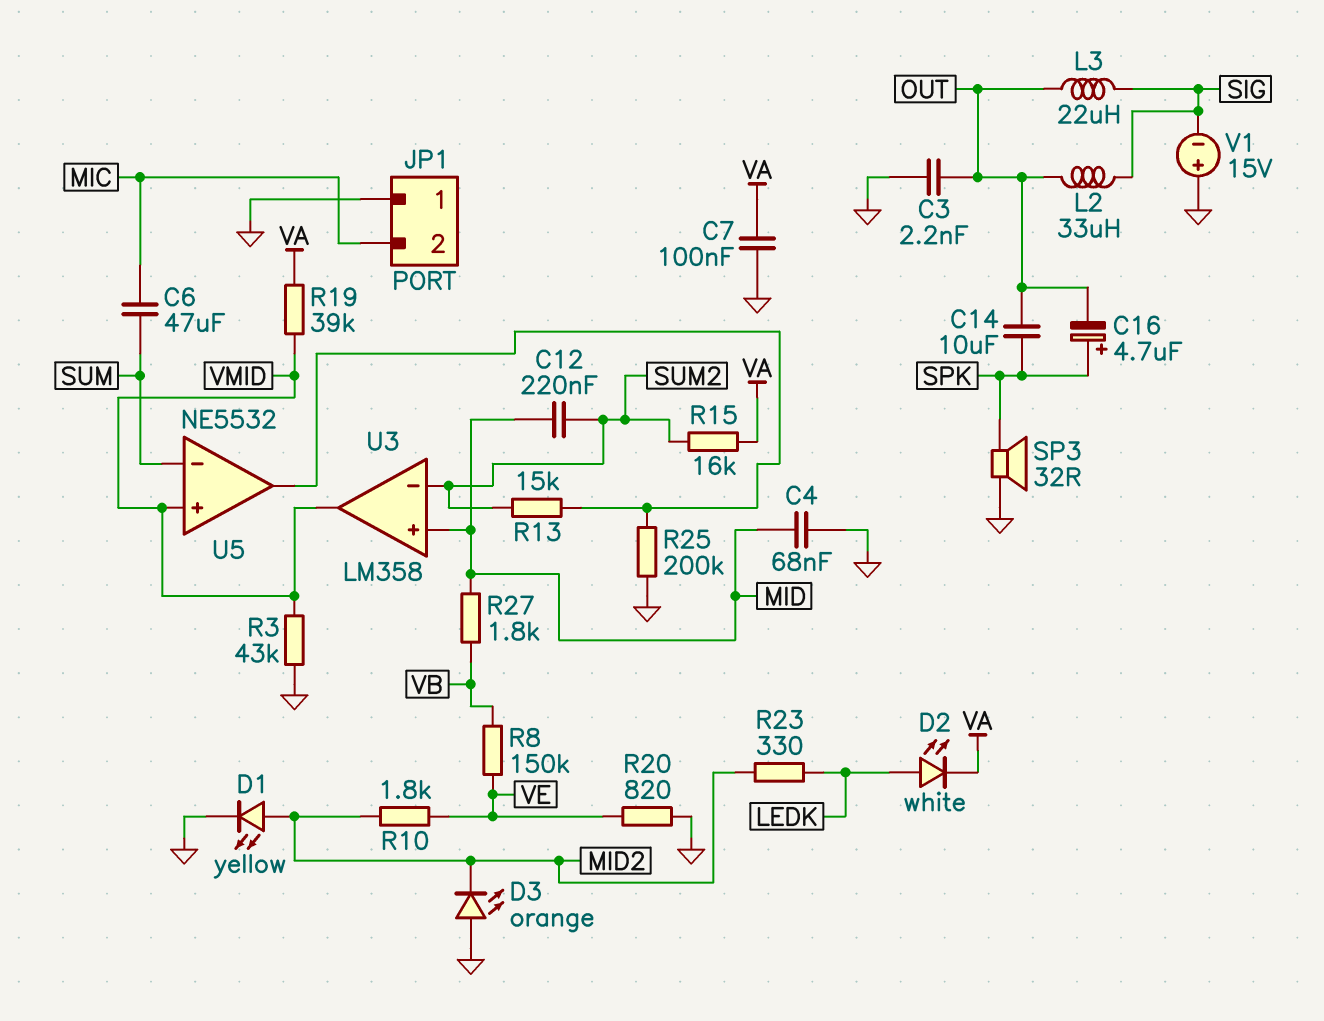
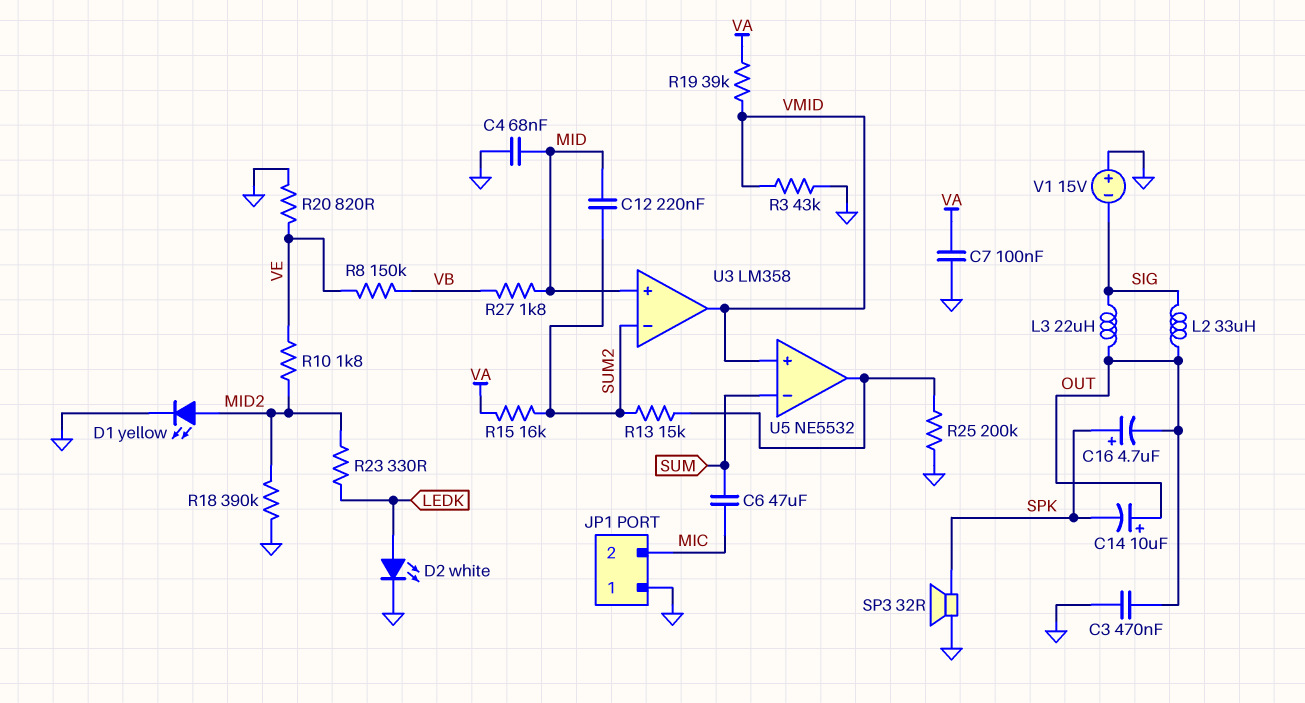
C3: 2.2nF (GND, OUT) -> 470nF (GND, OUT)
C14: 10uF (OUT, SPK) -> 10uF (plus OUT, minus SPK)
D2: LED white (A LEDK, K VA) -> LED white (A LEDK, K GND)
D3: LED orange (A GND, K MID2) -> none
R18: none -> 390k (GND, MID2)

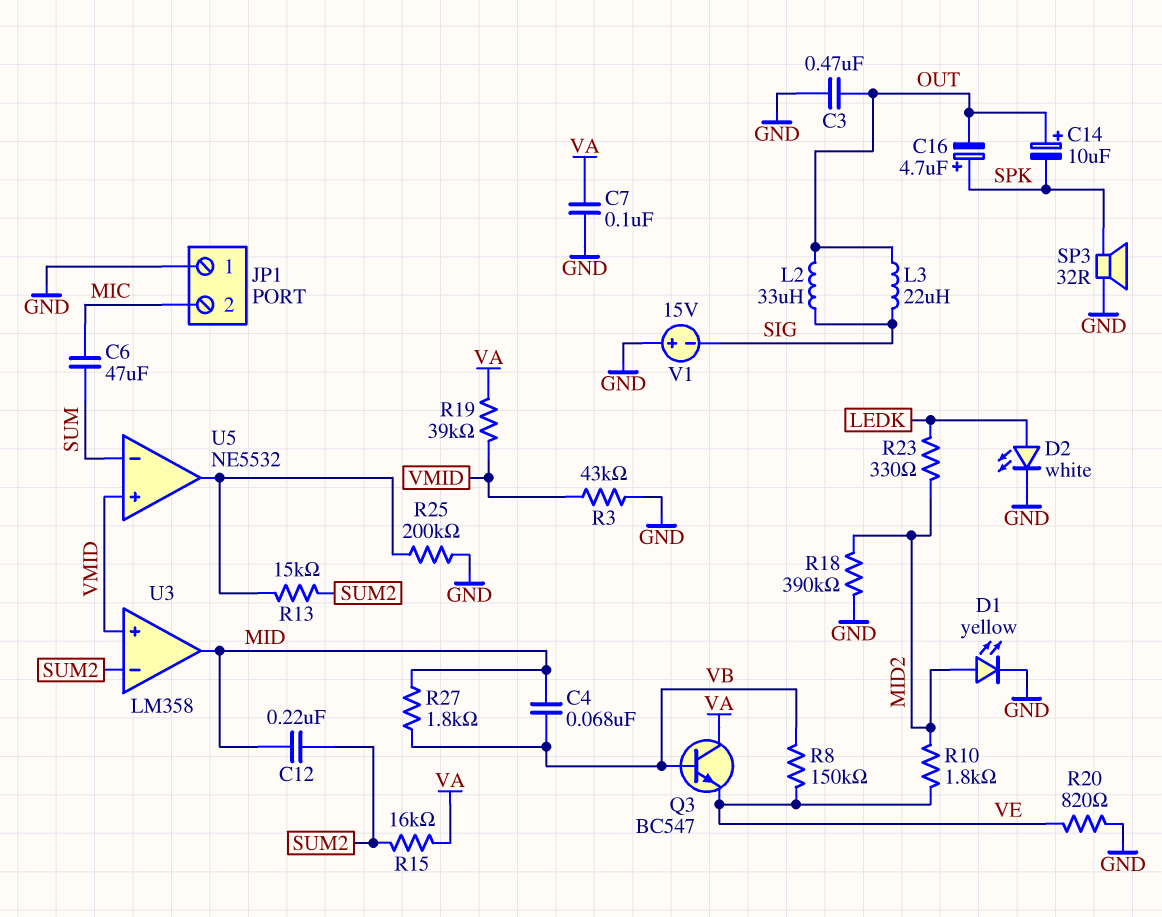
C4: 68nF (GND, MID) -> 68nF (MID, VB)
Q3: none -> NPN BC547 (B VB, C VA, E VE)
U3 pin in+: MID -> VMID
U3 pin out: VMID -> MID

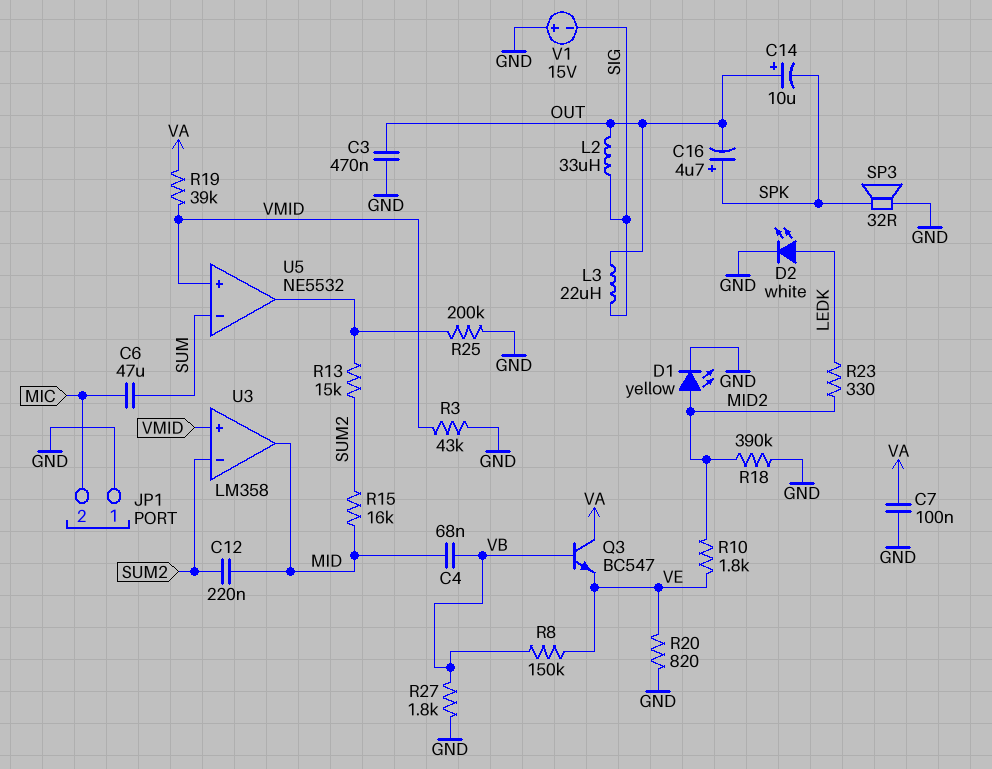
R15: 16k (SUM2, VA) -> 16k (MID, SUM2)
R27: 1.8k (MID, VB) -> 1.8k (GND, VB)

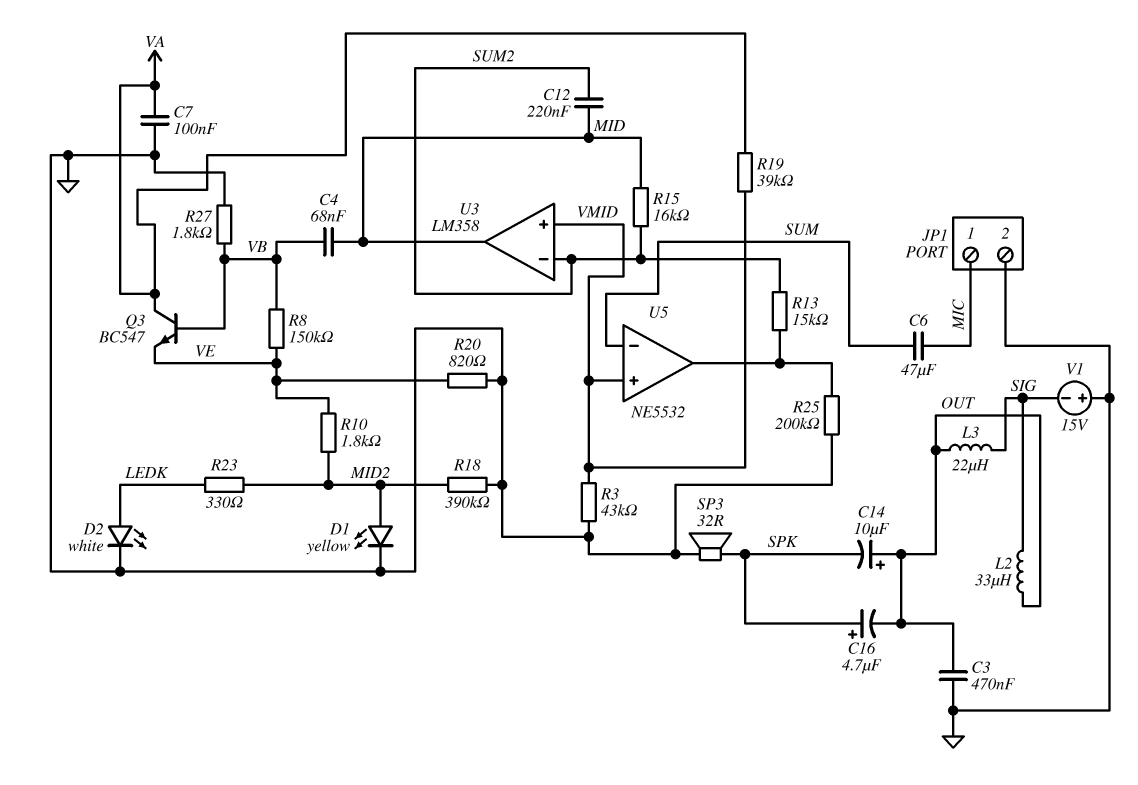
JP1 pin 1: GND -> MIC
JP1 pin 2: MIC -> GND

